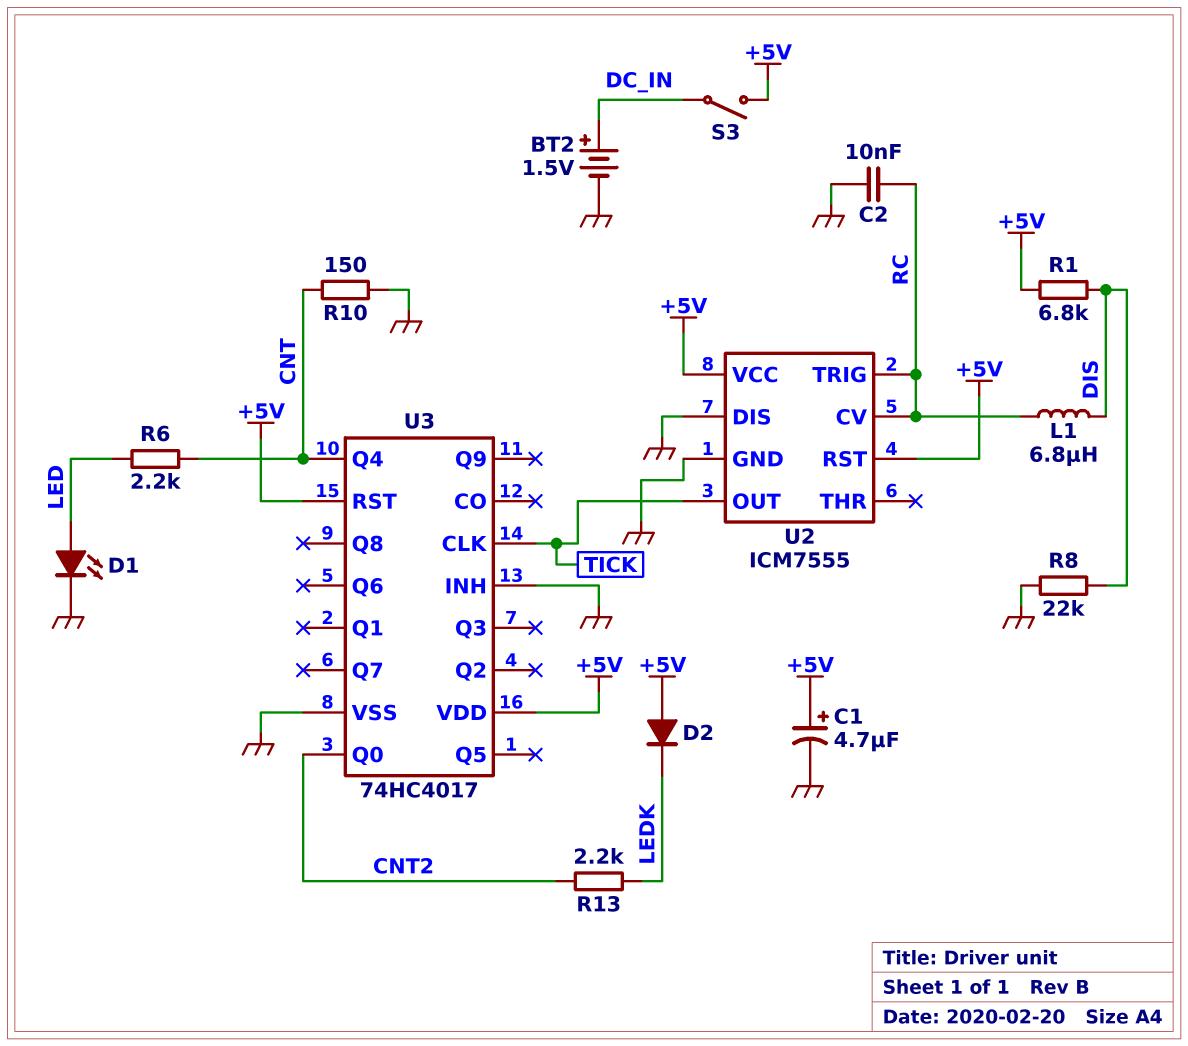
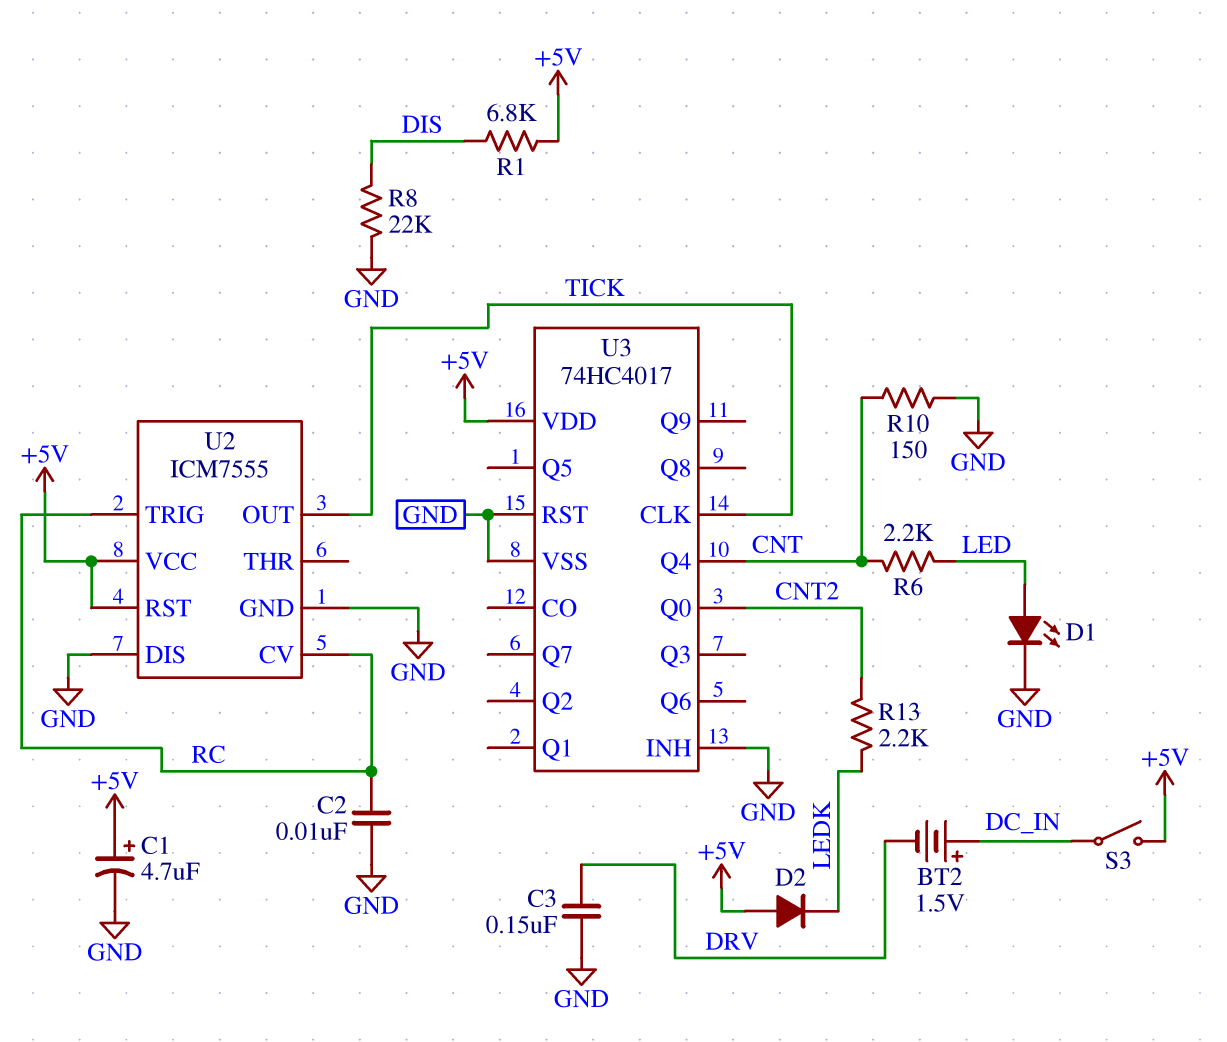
BT2: 1.5V (plus DC_IN, minus GND) -> 1.5V (plus DC_IN, minus DRV)
C3: none -> 150nF (DRV, GND)
L1: 6.8uH (DIS, RC) -> none
U3 pin RST: +5V -> GND

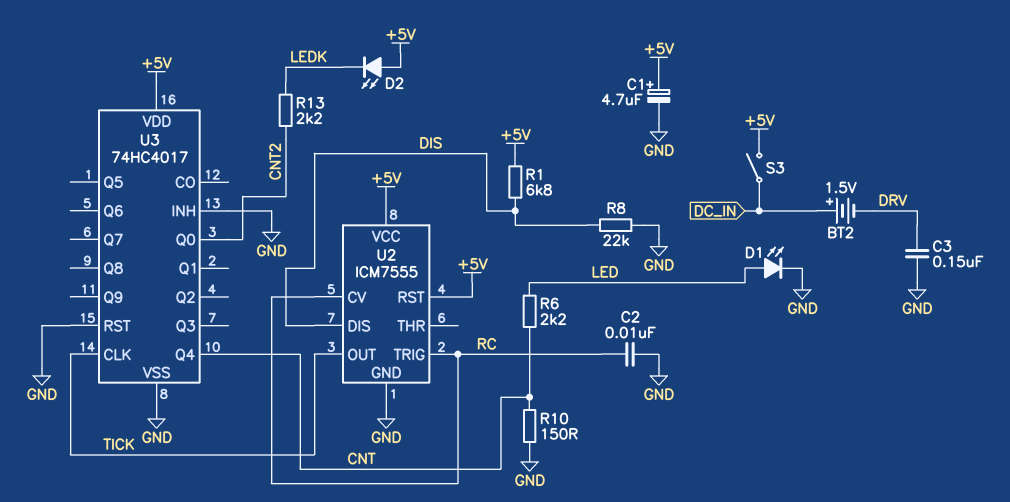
D2: diode (A +5V, K LEDK) -> LED (A +5V, K LEDK)
U2 pin DIS: GND -> DIS

